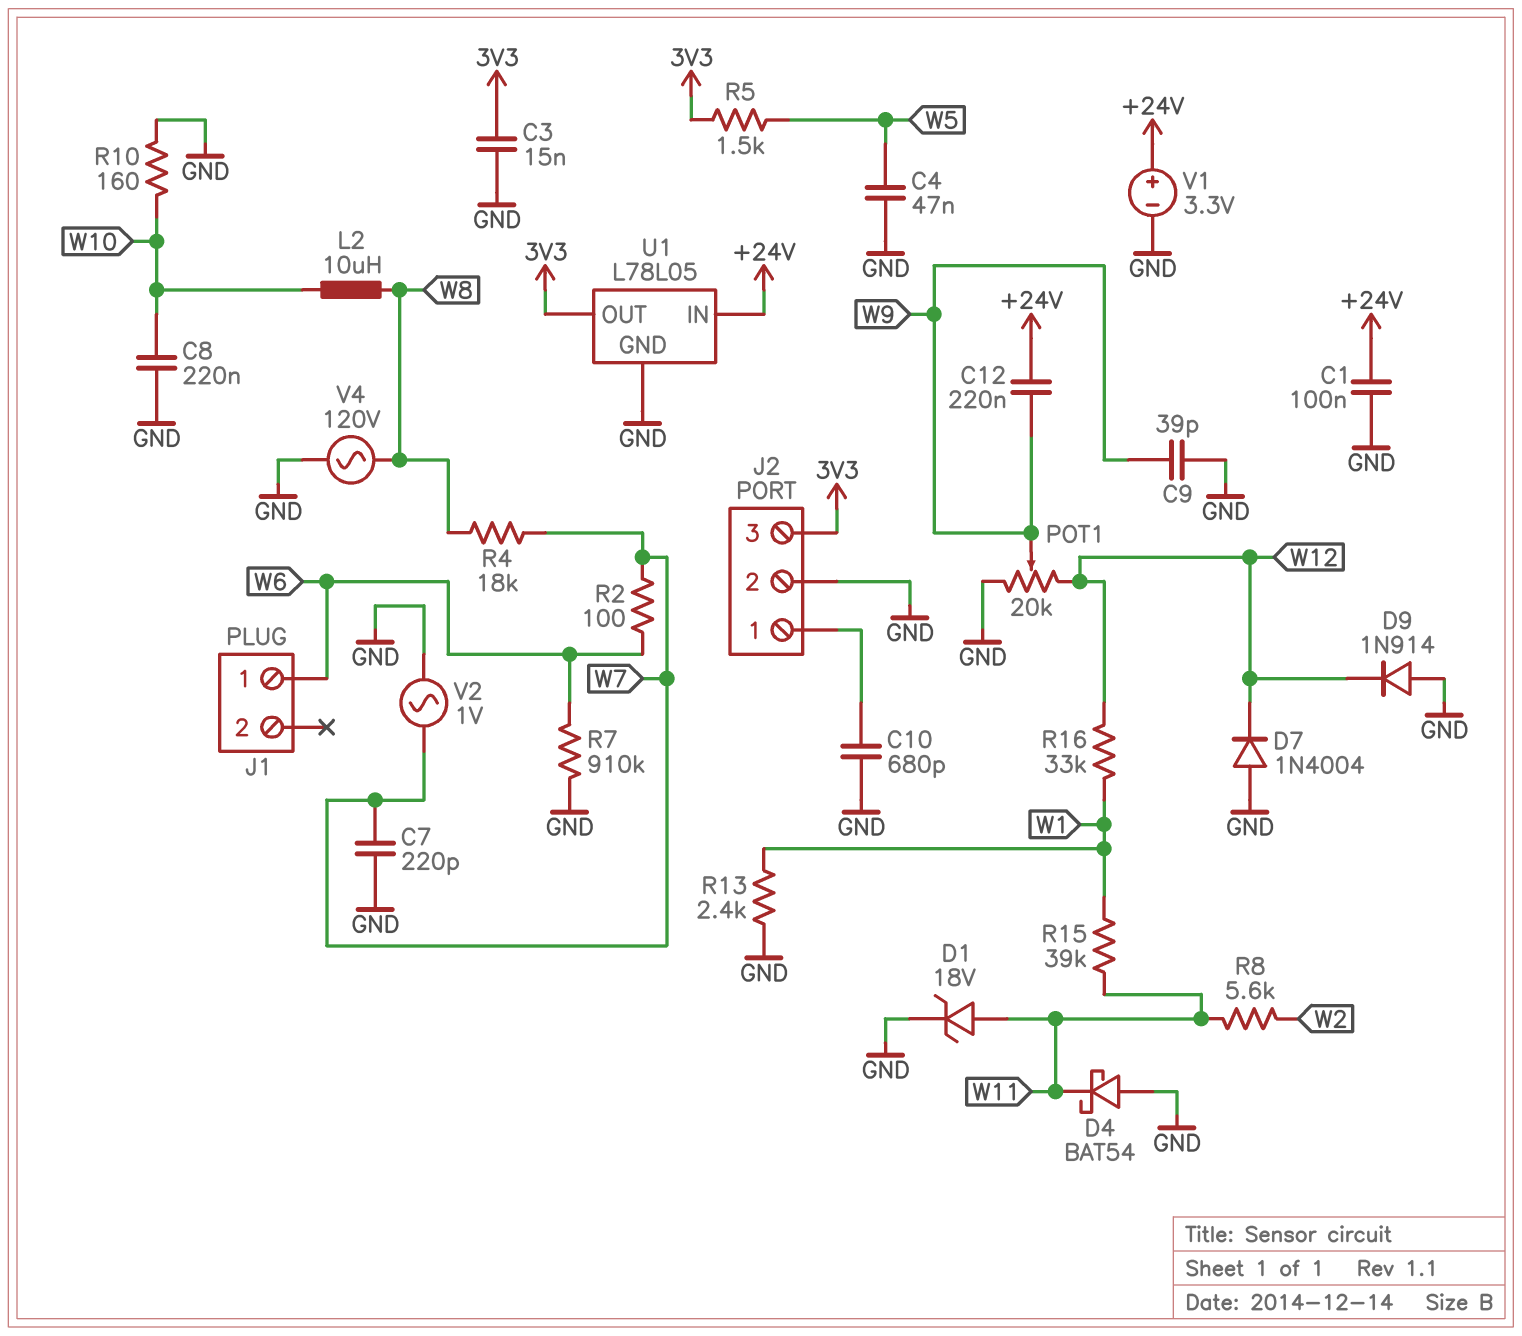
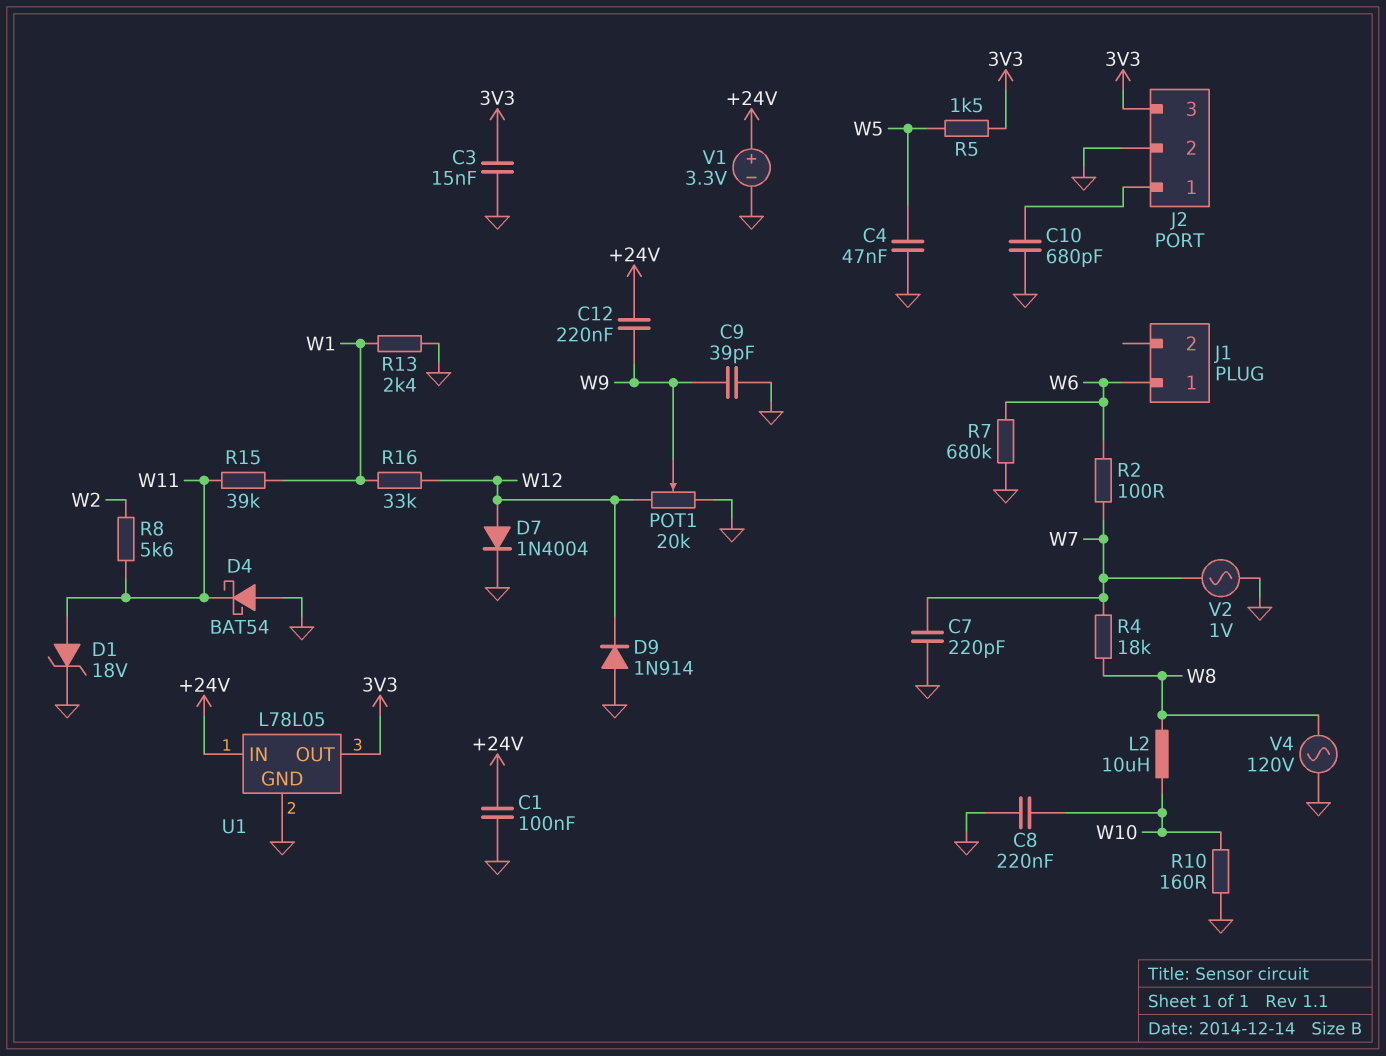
D7: diode 1N4004 (A GND, K W12) -> diode 1N4004 (A W12, K GND)
R7: 910k (GND, W6) -> 680k (GND, W6)

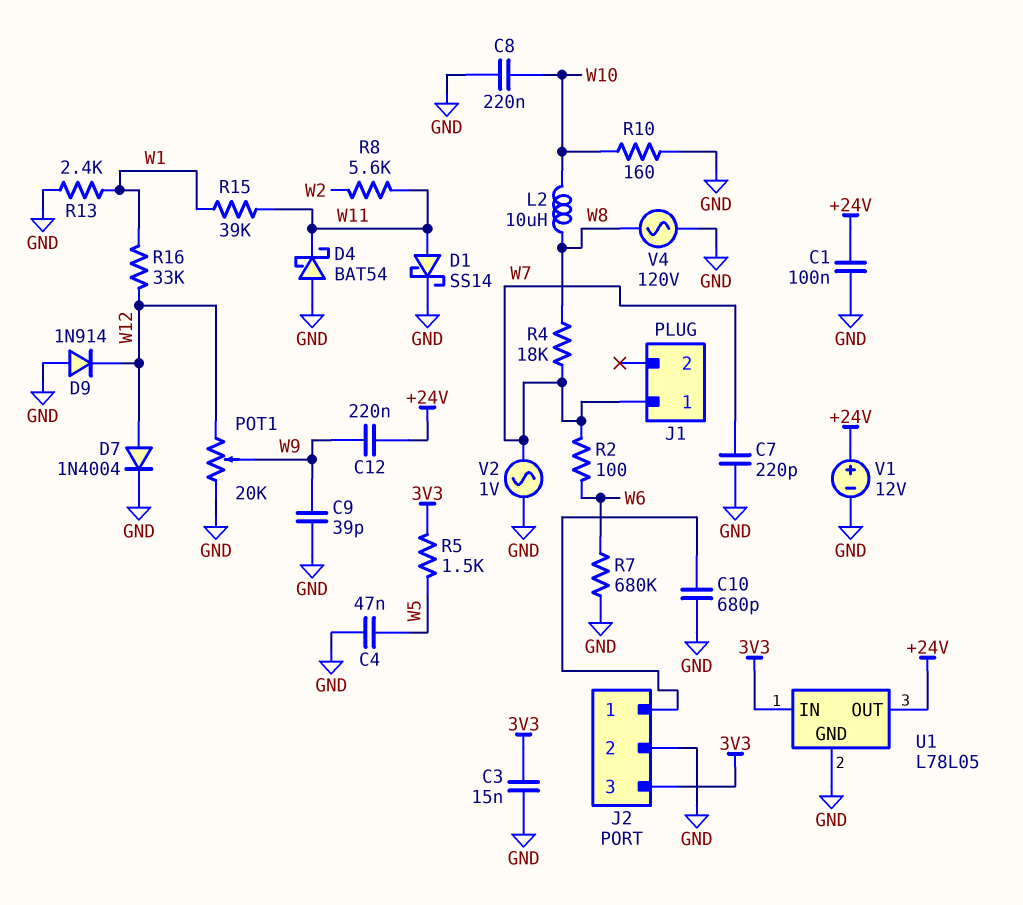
D1: zener 18V (A W11, K GND) -> schottky SS14 (A W11, K GND)
J1 pin 1: W6 -> W7
U1 pin IN: +24V -> 3V3
U1 pin OUT: 3V3 -> +24V
V1: 3.3V (plus +24V, minus GND) -> 12V (plus +24V, minus GND)

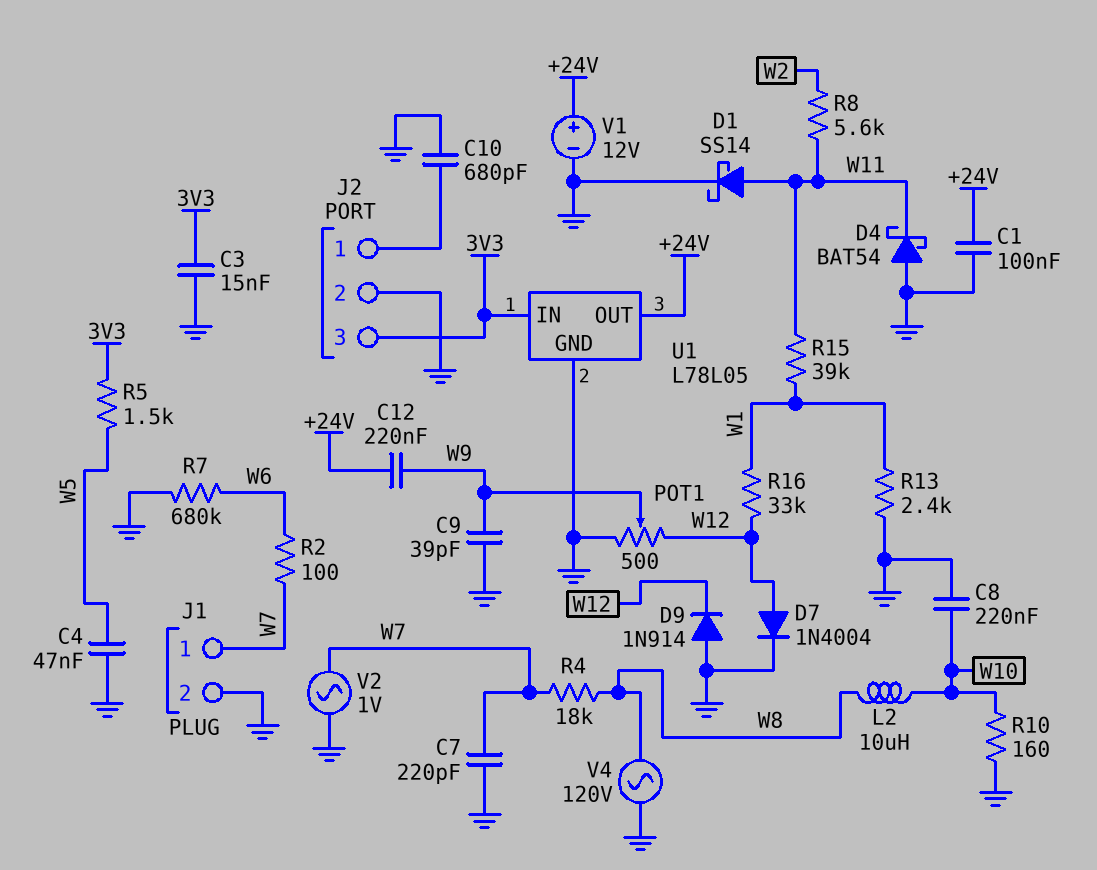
J1 pin 2: none -> GND
POT1: 20k (GND, W12, wiper W9) -> 500 (GND, W12, wiper W9)

